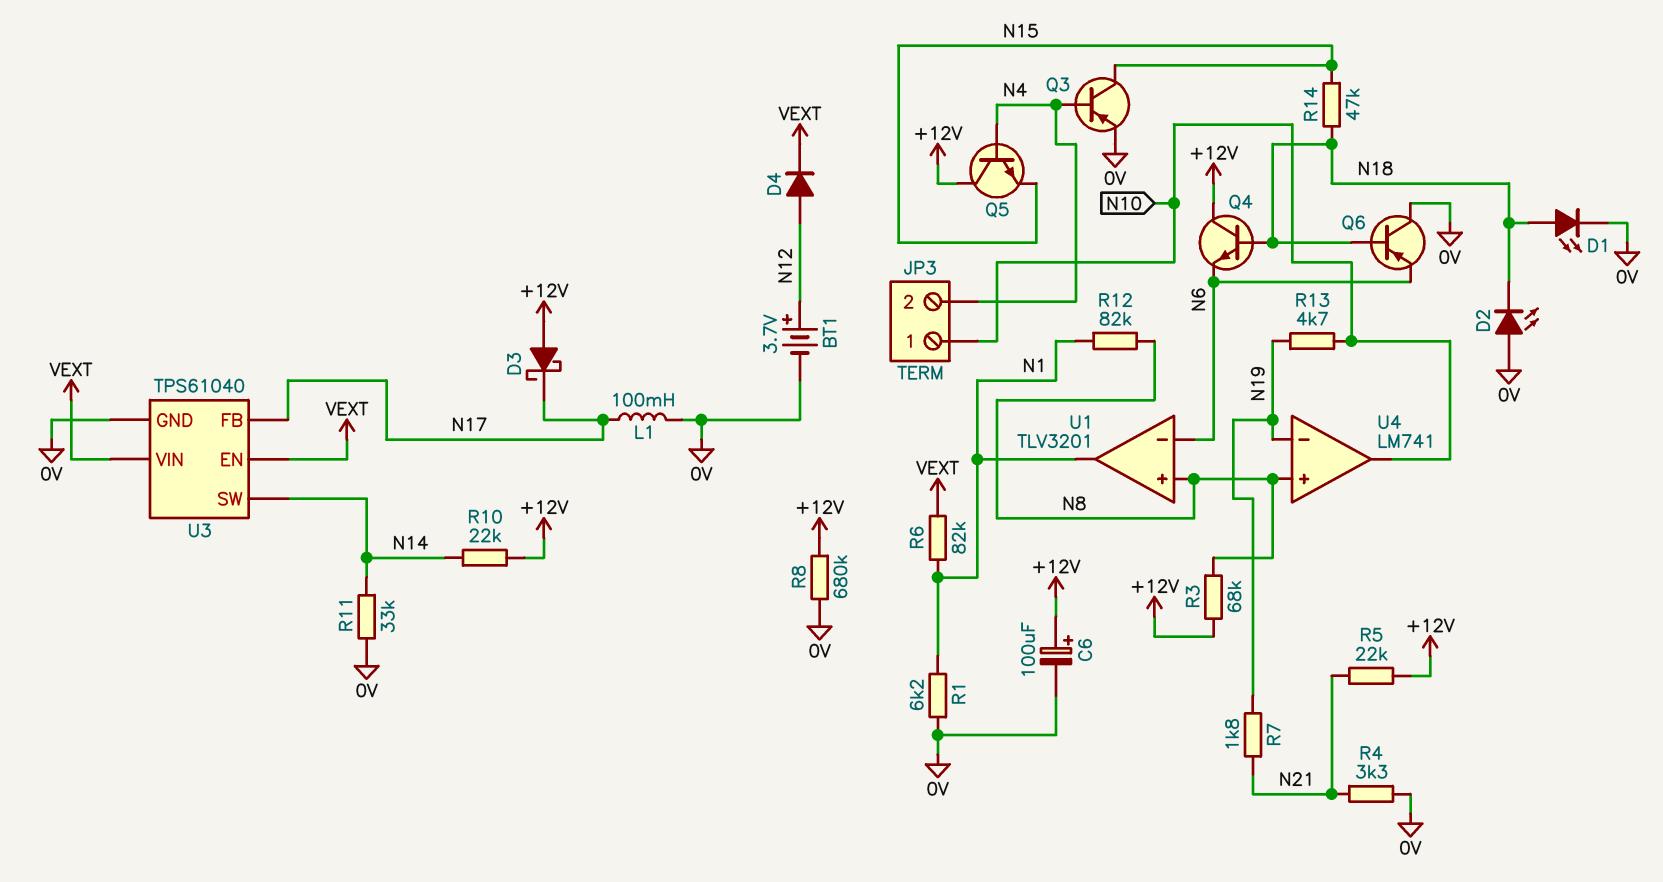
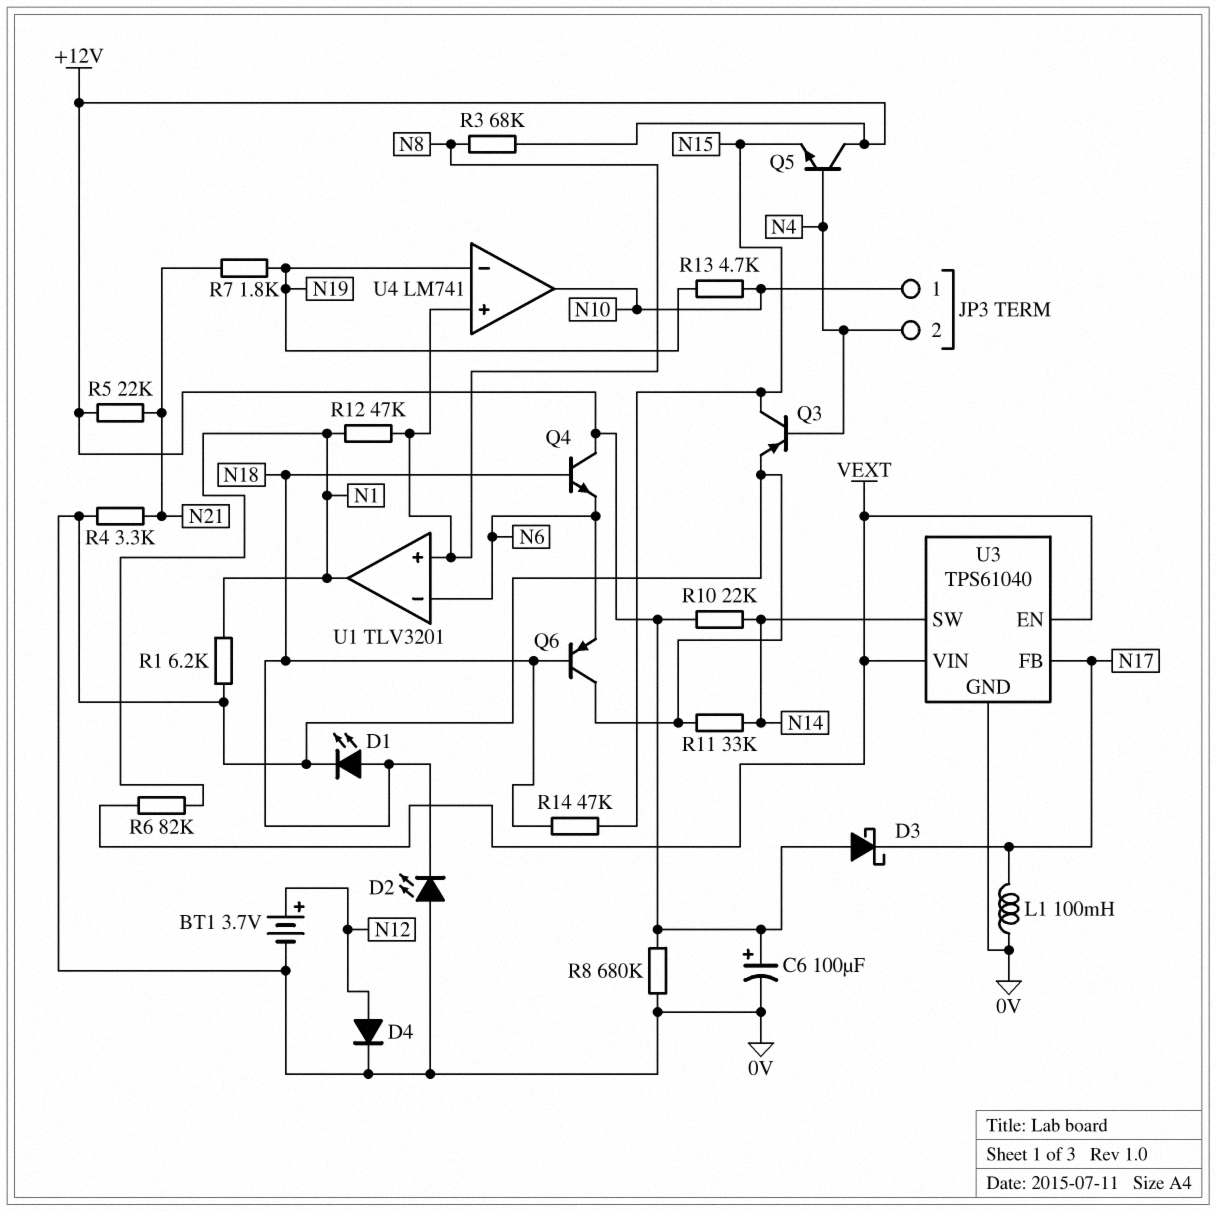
D4: diode (A N12, K VEXT) -> diode (A N12, K 0V)
R12: 82k (N1, N8) -> 47k (N1, N8)

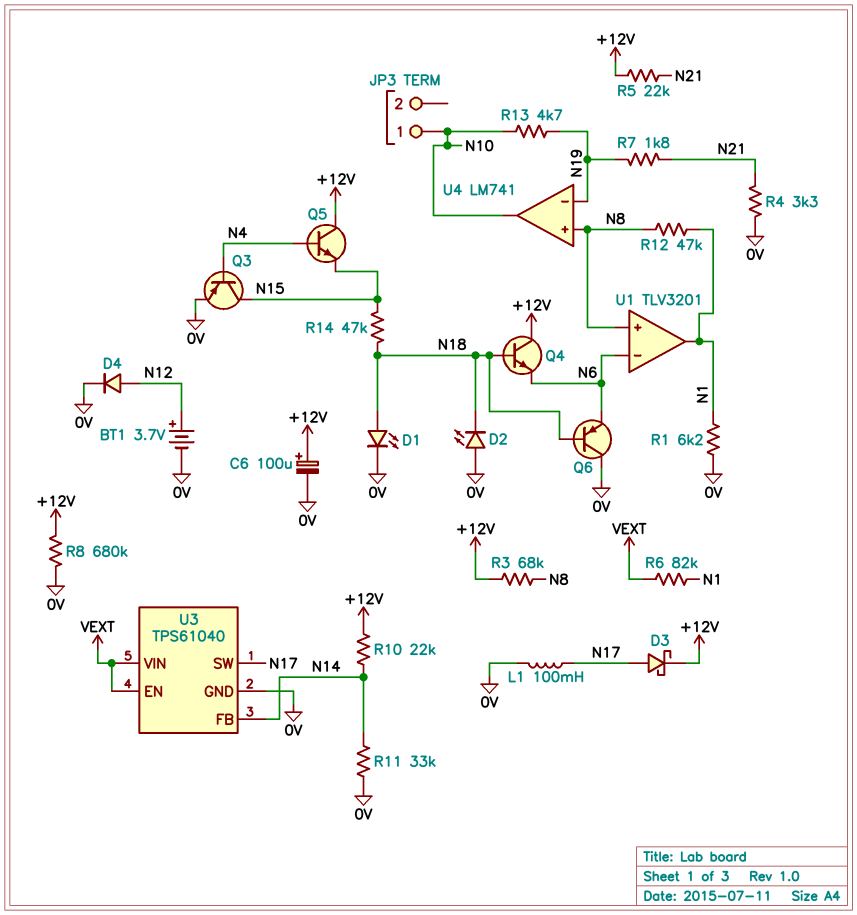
D3: schottky (A +12V, K N17) -> schottky (A N17, K +12V)
JP3 pin 2: N4 -> none
U3 pin FB: N17 -> N14
U3 pin SW: N14 -> N17

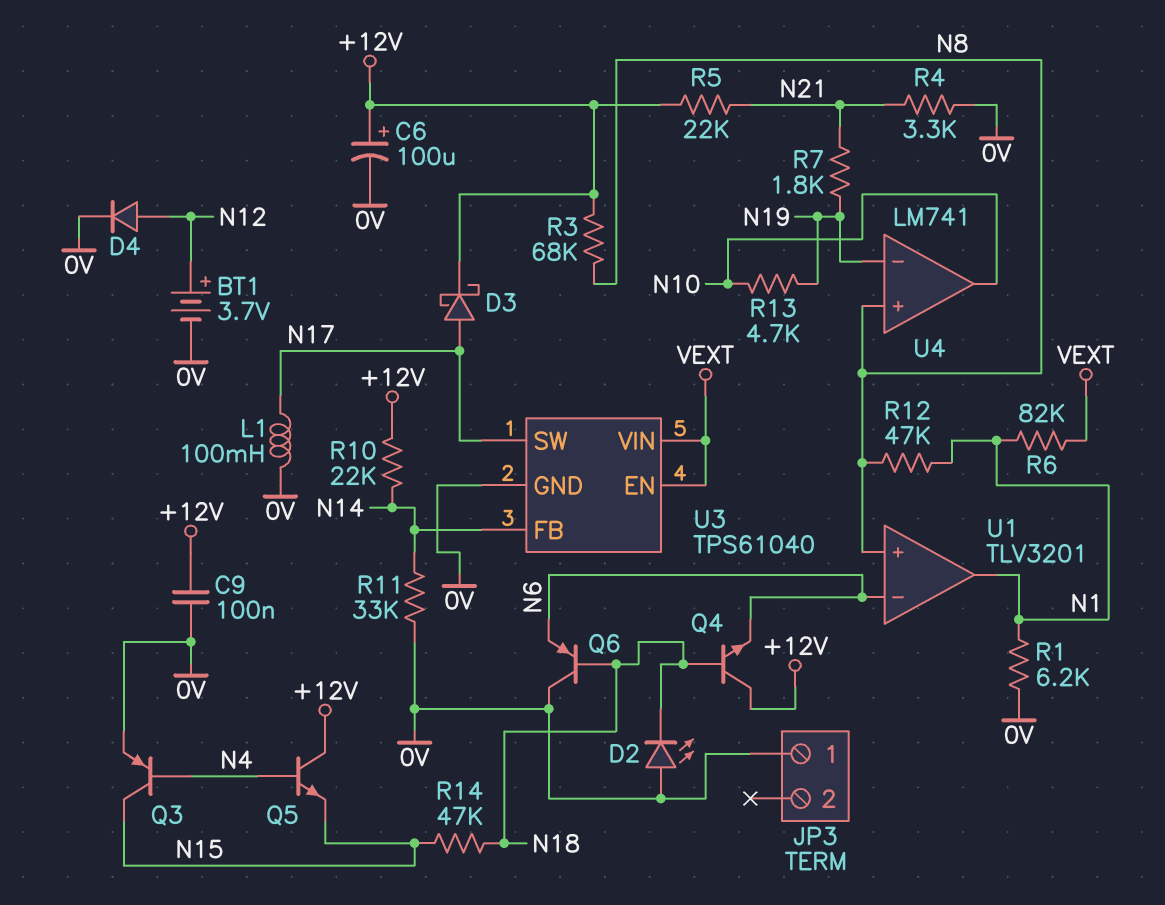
C9: none -> 100nF (+12V, 0V)
D1: LED (A N18, K 0V) -> none
JP3 pin 1: N10 -> 0V
R8: 680k (+12V, 0V) -> none

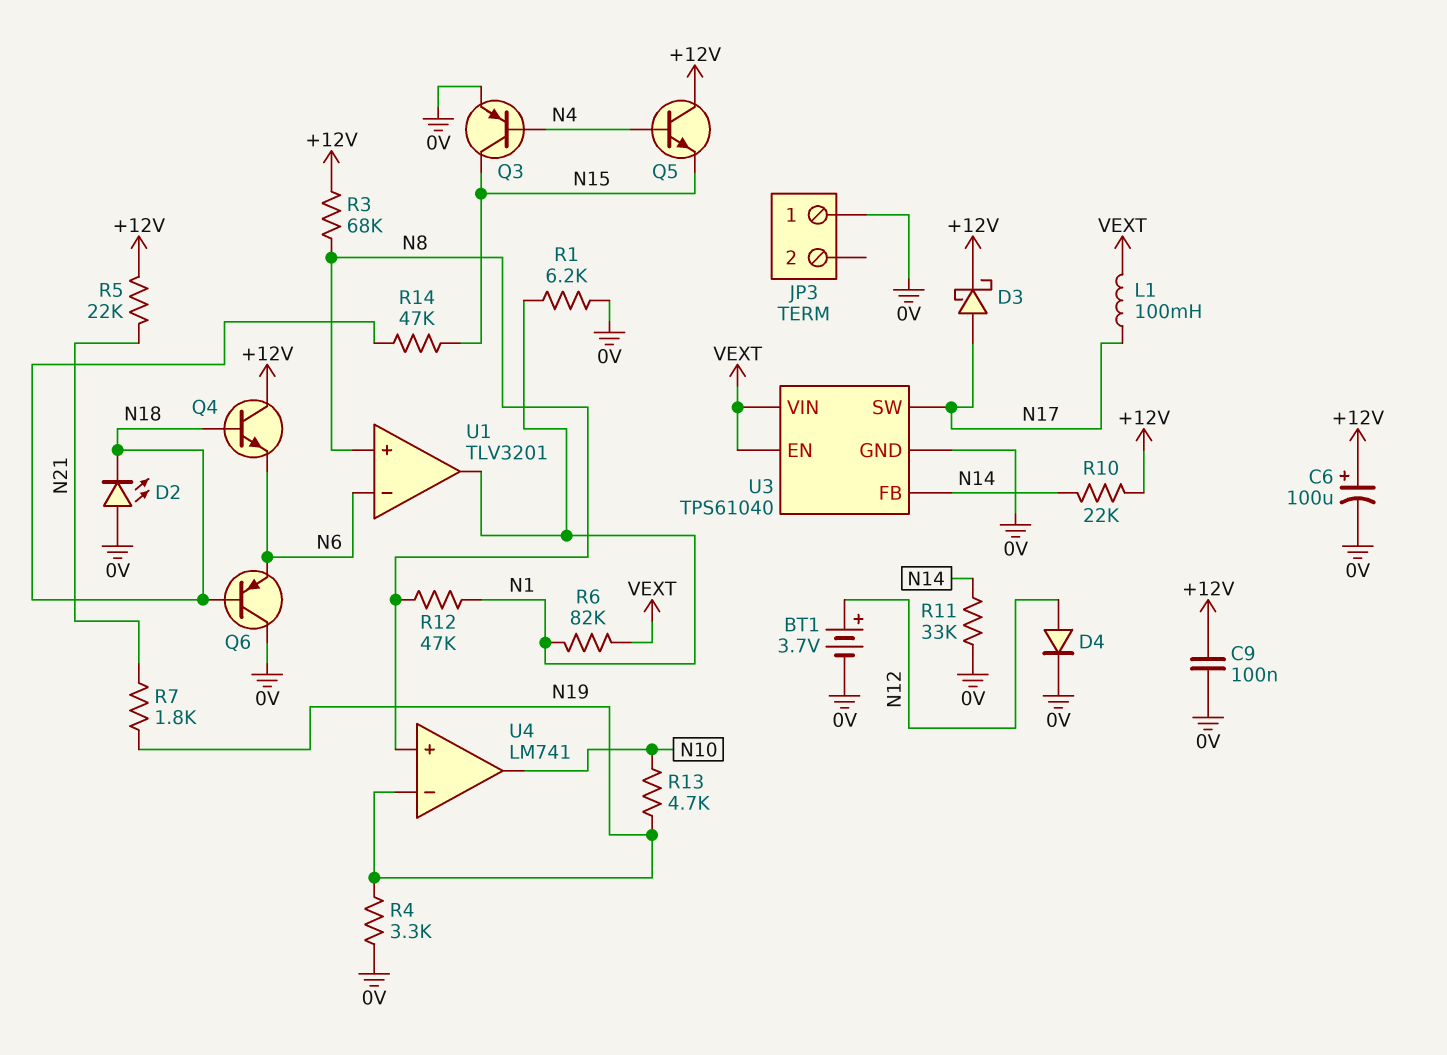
L1: 100mH (0V, N17) -> 100mH (N17, VEXT)
R4: 3.3k (0V, N21) -> 3.3k (0V, N19)

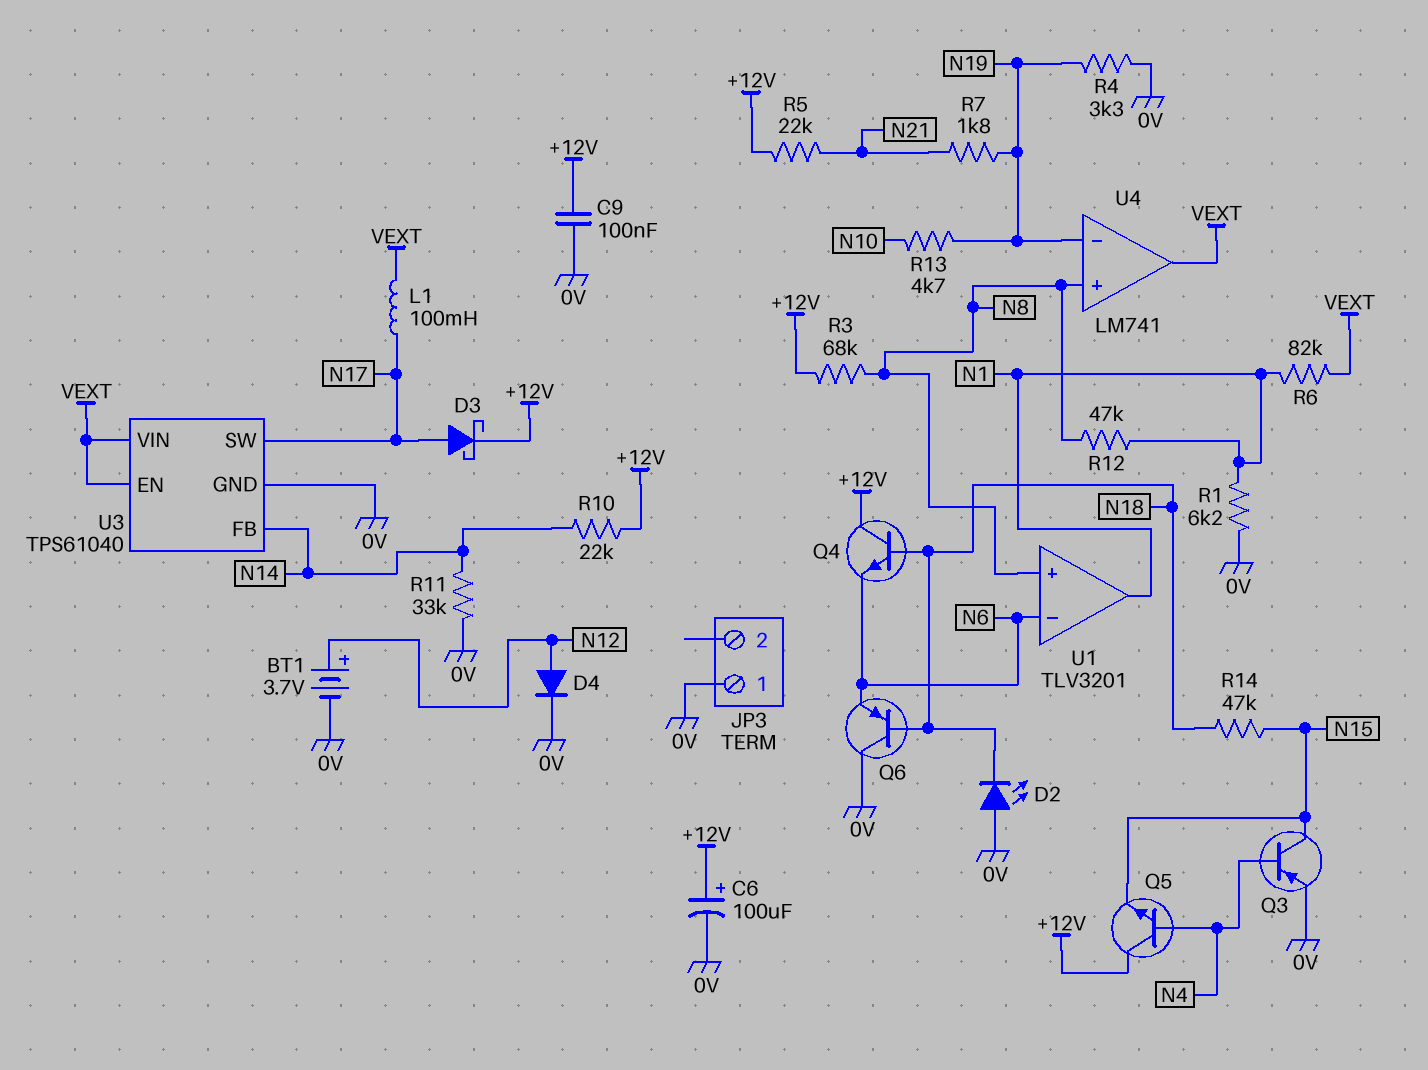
U4 pin out: N10 -> VEXT

